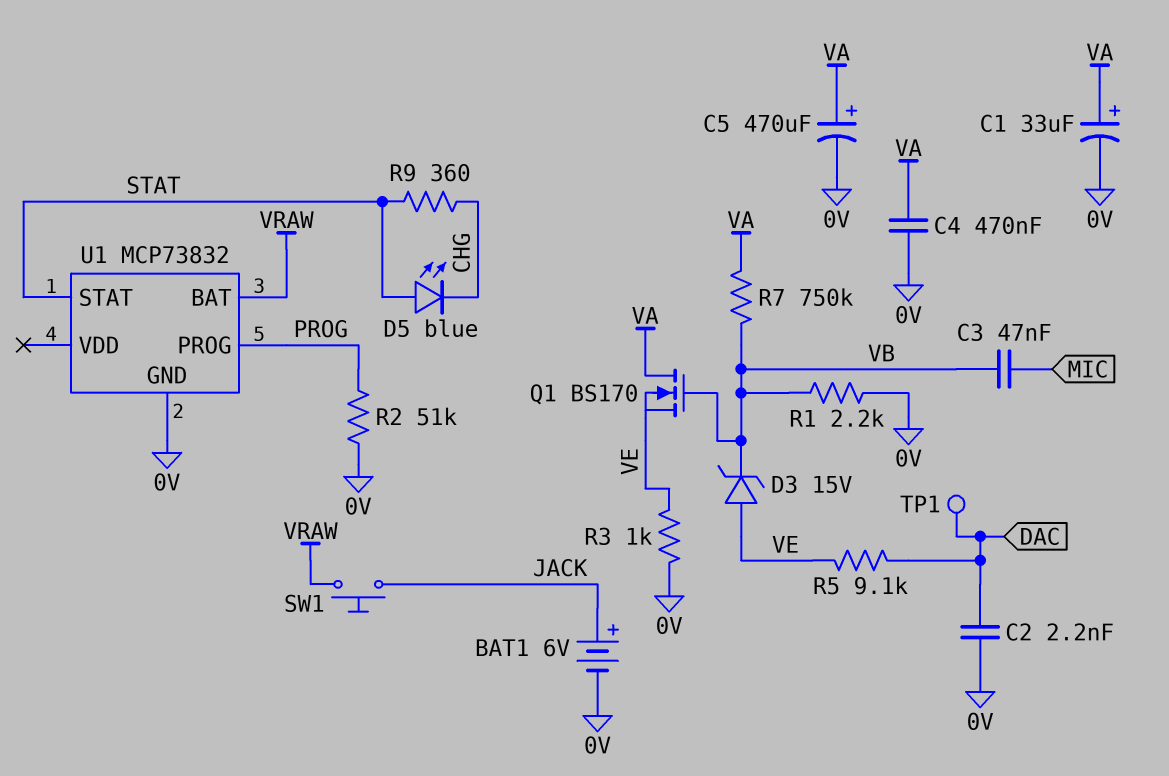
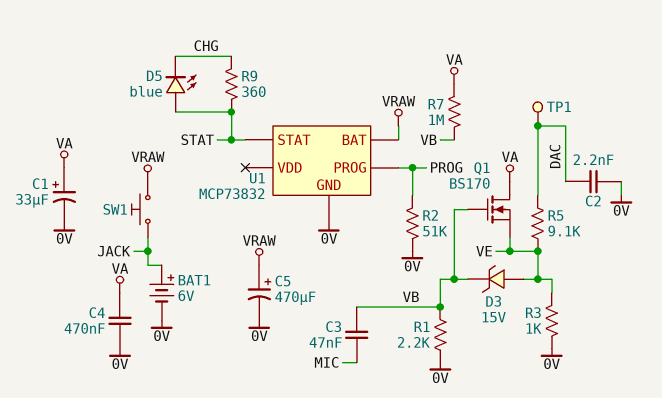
C5: 470uF (plus VA, minus 0V) -> 470uF (plus VRAW, minus 0V)
R7: 750k (VA, VB) -> 1M (VA, VB)

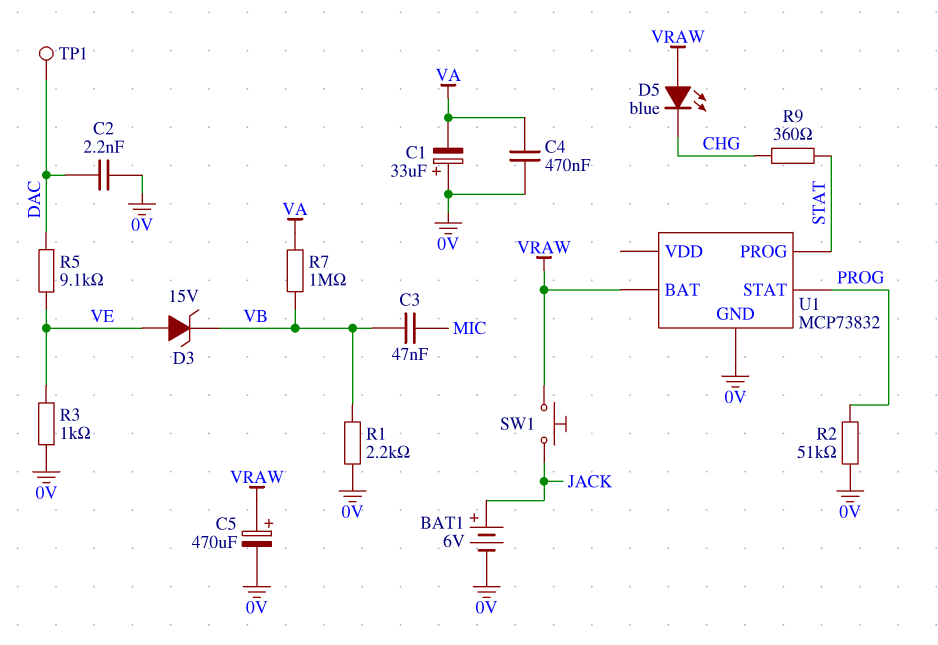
C1: 33uF (plus VA, minus 0V) -> 33uF (plus 0V, minus VA)
D5: LED blue (A STAT, K CHG) -> LED blue (A VRAW, K CHG)
Q1: NMOS BS170 (G VB, D VA, S VE) -> none
U1 pin PROG: PROG -> STAT
U1 pin STAT: STAT -> PROG

